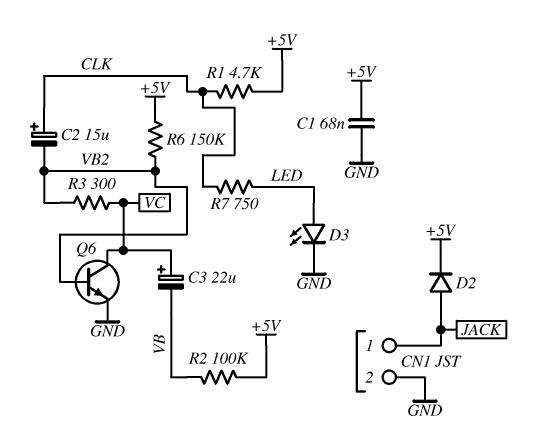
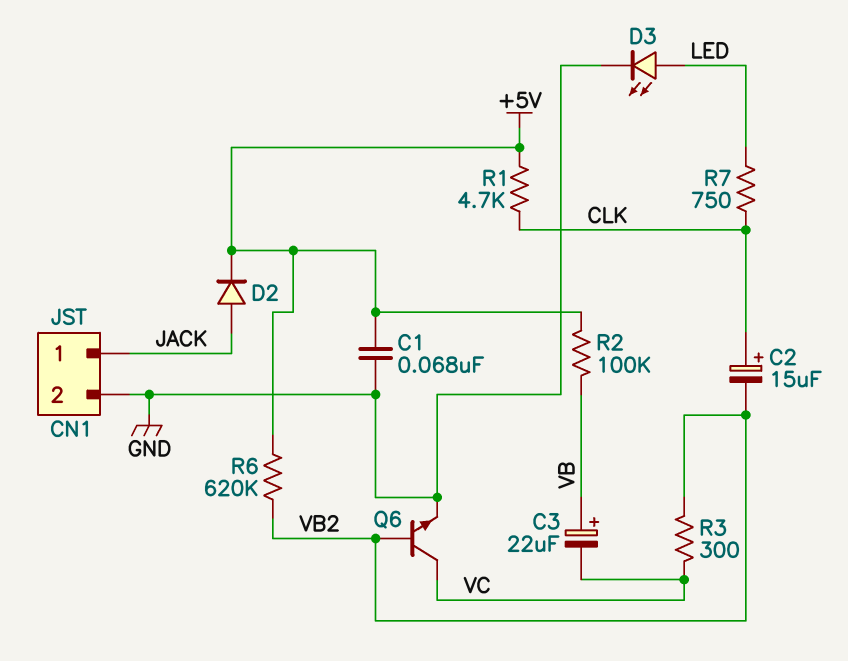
C3: 22uF (plus VC, minus VB) -> 22uF (plus VB, minus VC)
R6: 150k (+5V, VB2) -> 620k (+5V, VB2)

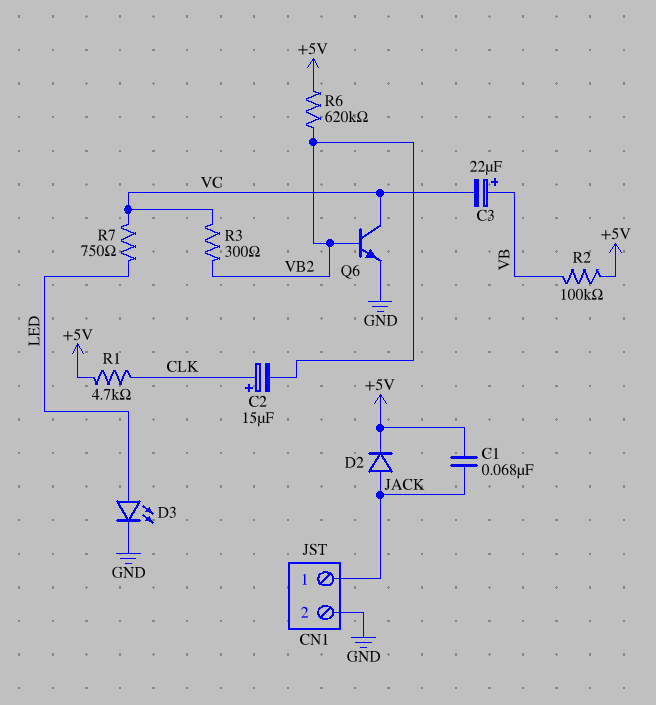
C1: 68nF (+5V, GND) -> 68nF (+5V, JACK)
R7: 750 (CLK, LED) -> 750 (LED, VC)

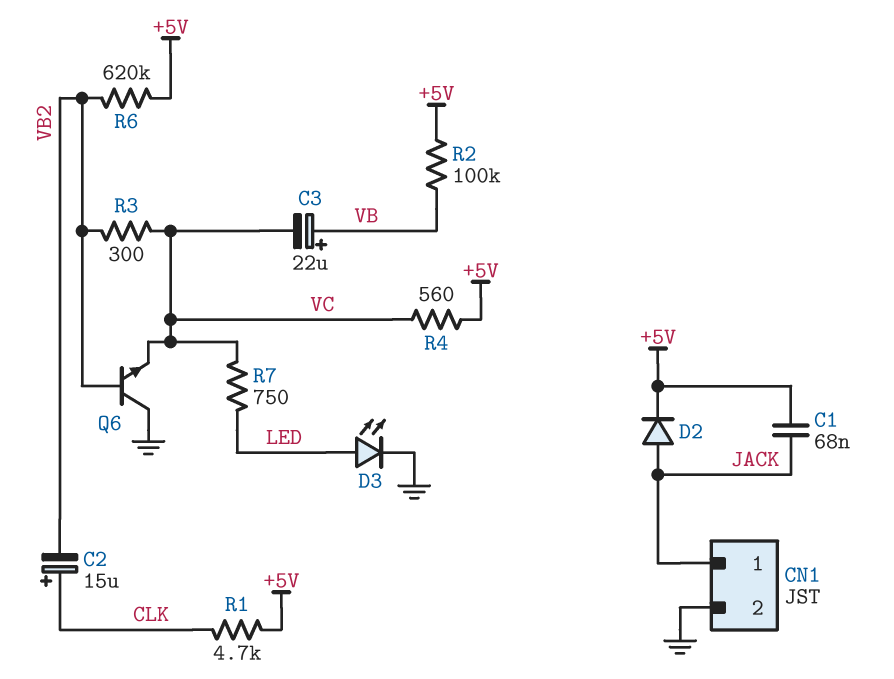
Q6: NPN (B VB2, C VC, E GND) -> NPN (B VB2, C GND, E VC)
R4: none -> 560 (+5V, VC)

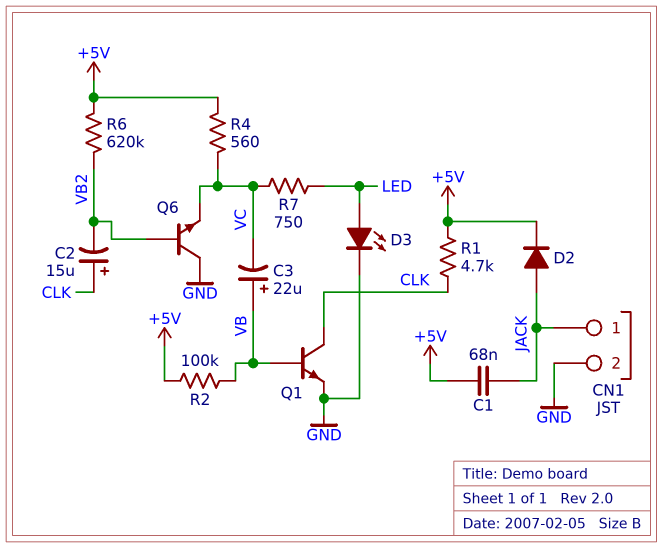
Q1: none -> NPN (B VB, C CLK, E GND)
R3: 300 (VB2, VC) -> none

